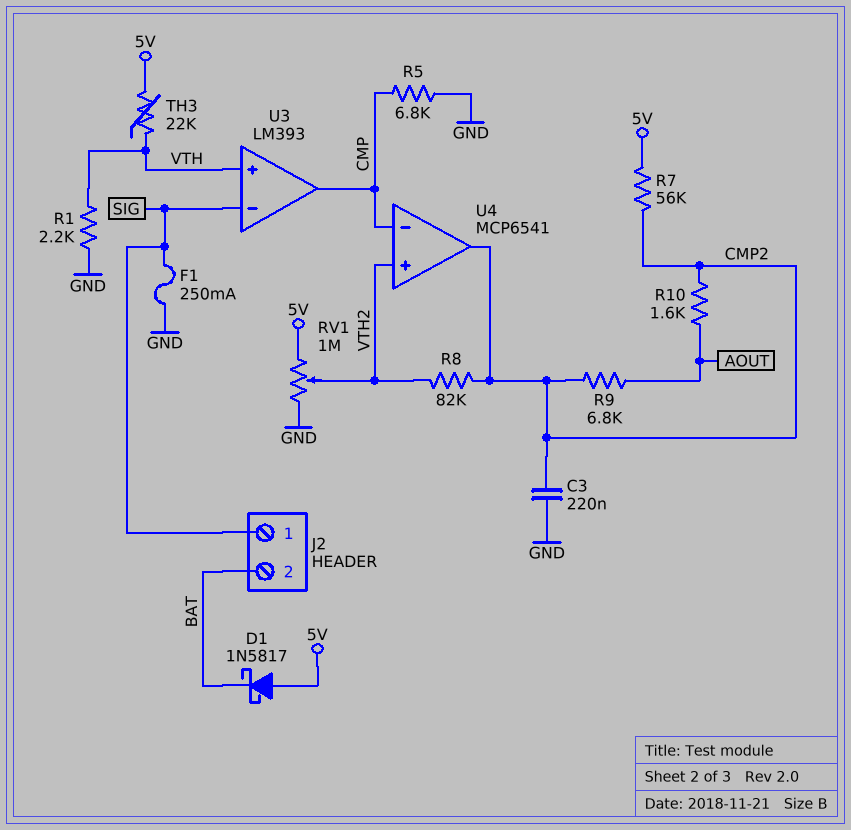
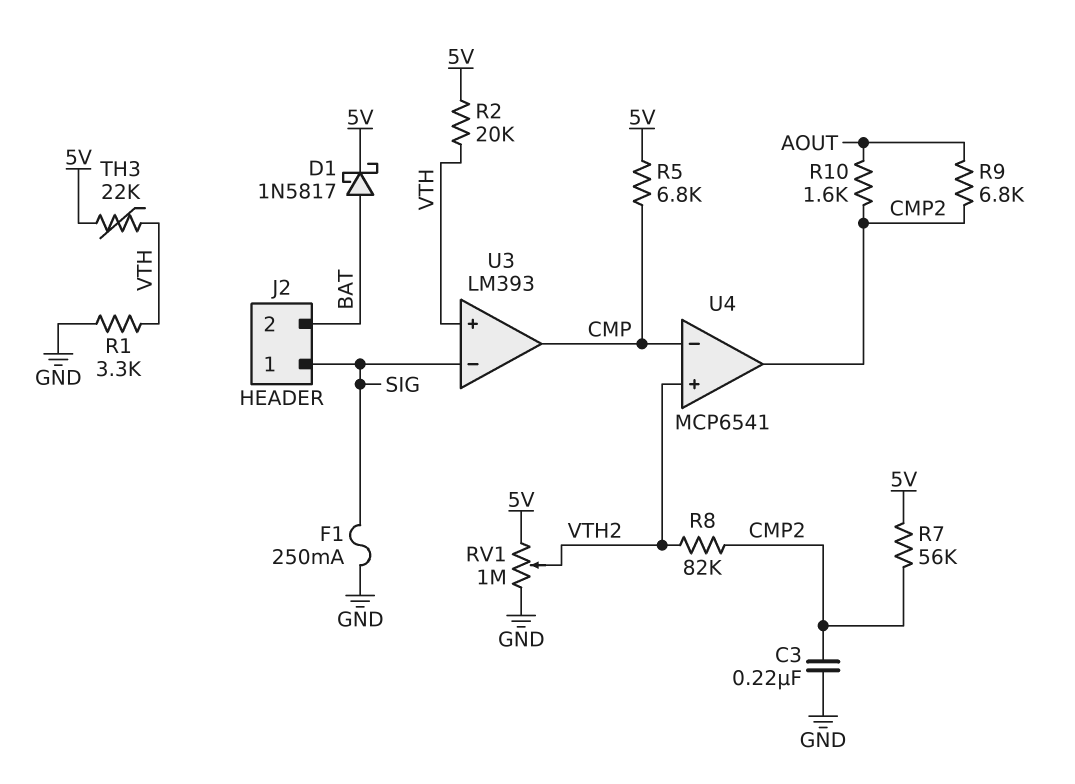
D1: schottky 1N5817 (A 5V, K BAT) -> schottky 1N5817 (A BAT, K 5V)
R1: 2.2k (GND, VTH) -> 3.3k (GND, VTH)
R2: none -> 20k (5V, VTH)
R5: 6.8k (CMP, GND) -> 6.8k (5V, CMP)

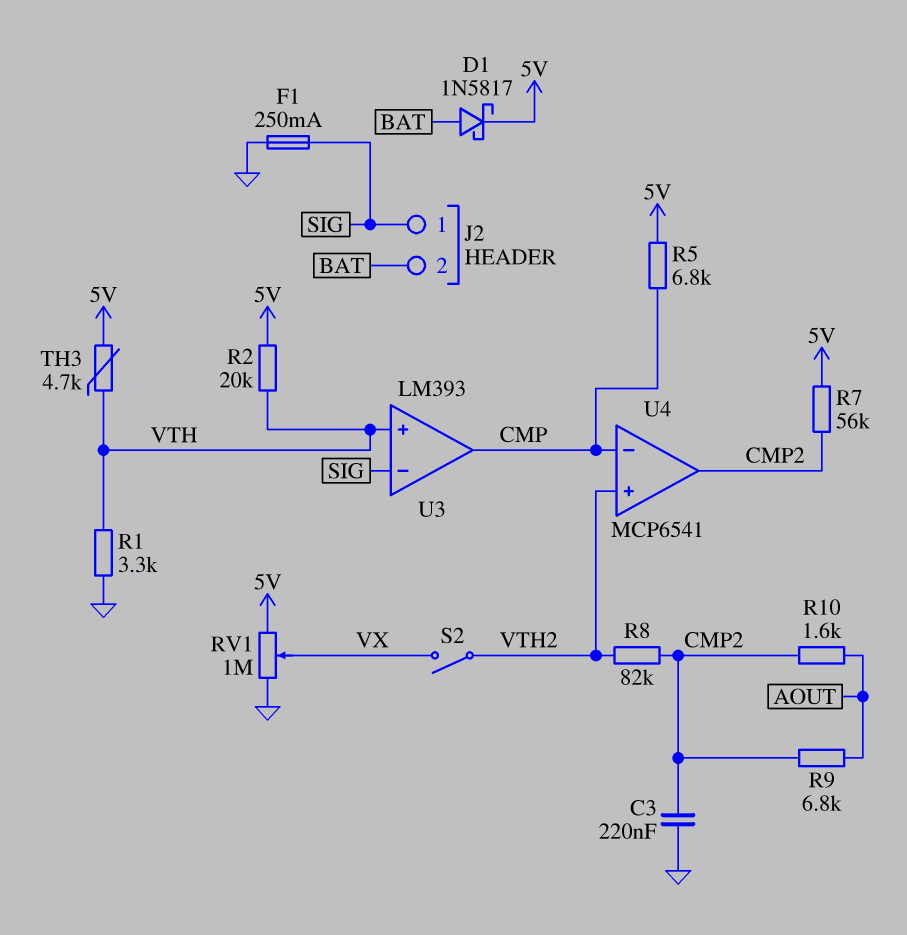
RV1: 1M (5V, GND, wiper VTH2) -> 1M (5V, GND, wiper VX)
S2: none -> switch (VTH2, VX)
TH3: 22k (5V, VTH) -> 4.7k (5V, VTH)

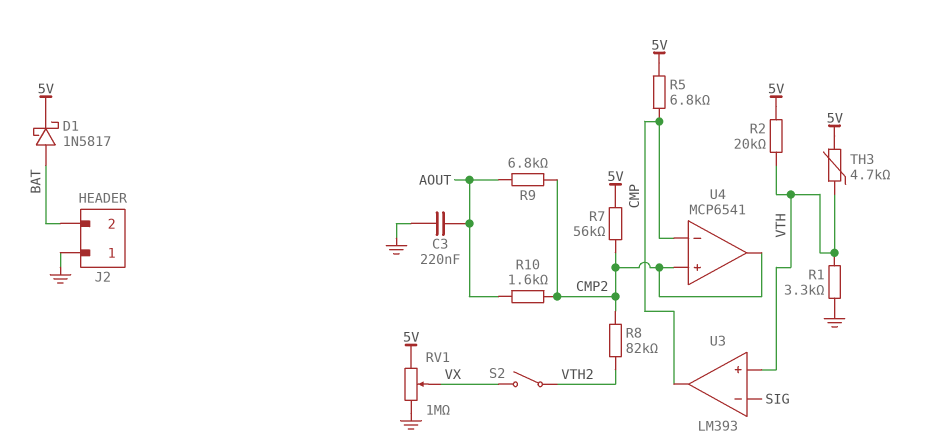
C3: 220nF (CMP2, GND) -> 220nF (AOUT, GND)
F1: 250mA (GND, SIG) -> none
J2 pin 1: SIG -> GND
U4 pin in+: VTH2 -> CMP2

